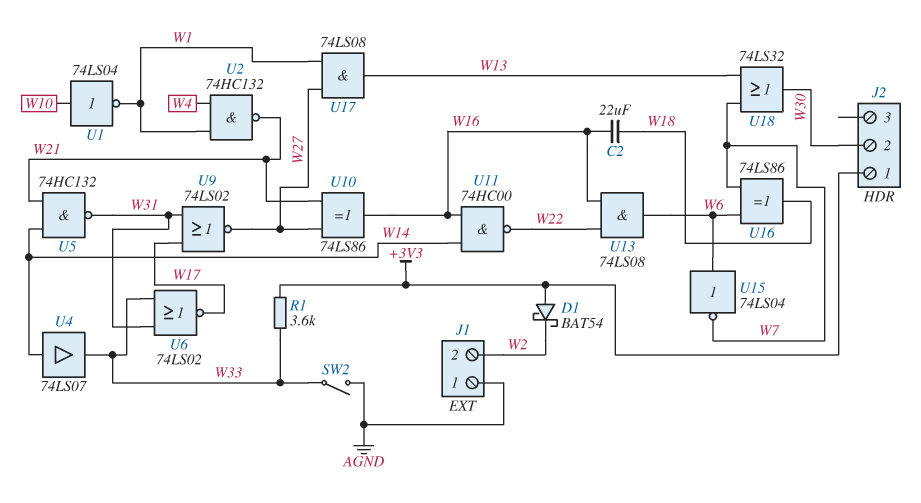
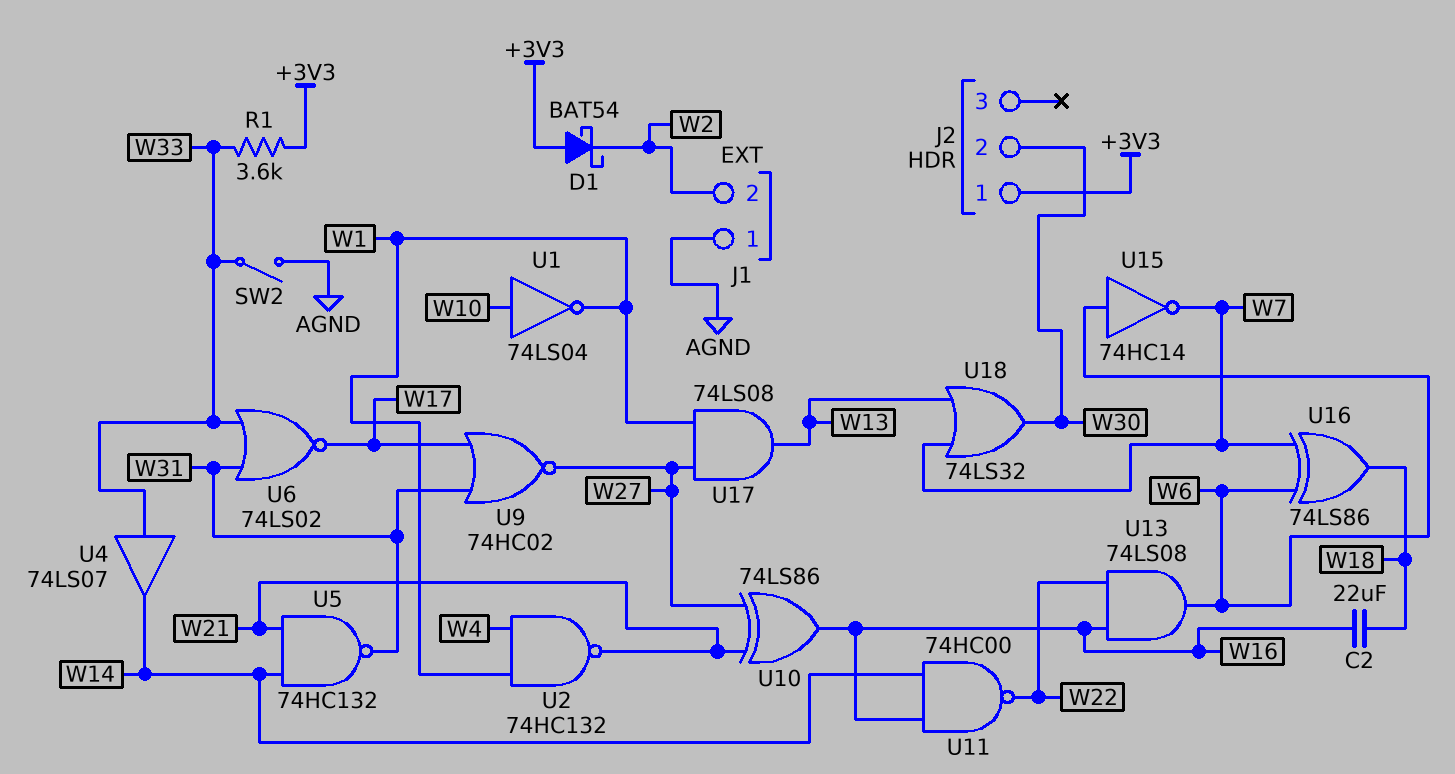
U4: buffer 74LS07 (in W14, out W33) -> buffer 74LS07 (in W33, out W14)
U9: NOR 74LS02 (in W17, in W31, out W27) -> NOR 74HC02 (in W17, in W31, out W27)
U15: NOT 74LS04 (in W6, out W7) -> NOT 74HC14 (in W6, out W7)

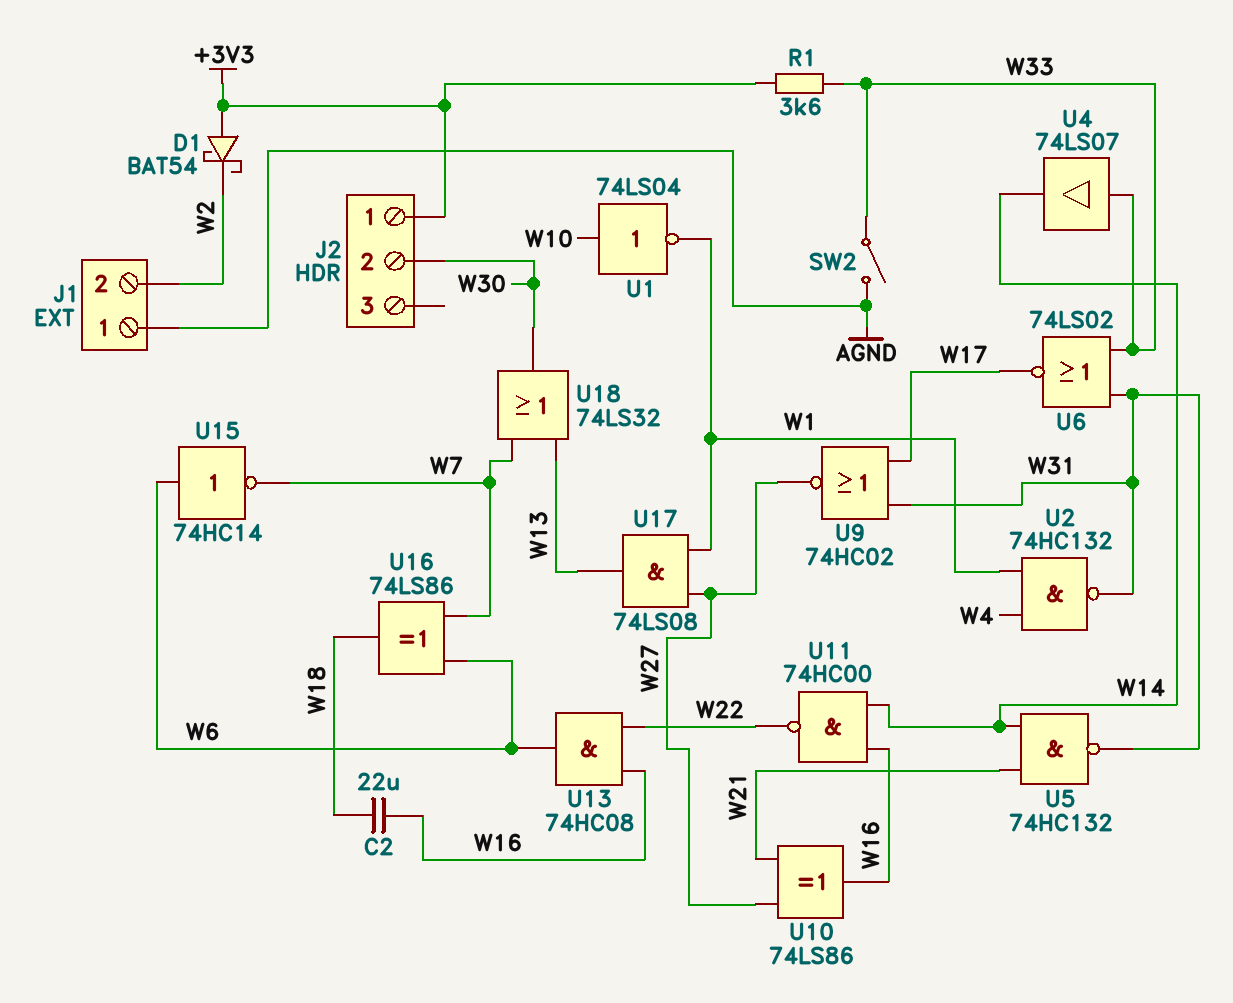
U2: NAND 74HC132 (in W1, in W4, out W21) -> NAND 74HC132 (in W1, in W4, out W31)
U13: AND 74LS08 (in W16, in W22, out W6) -> AND 74HC08 (in W16, in W22, out W6)

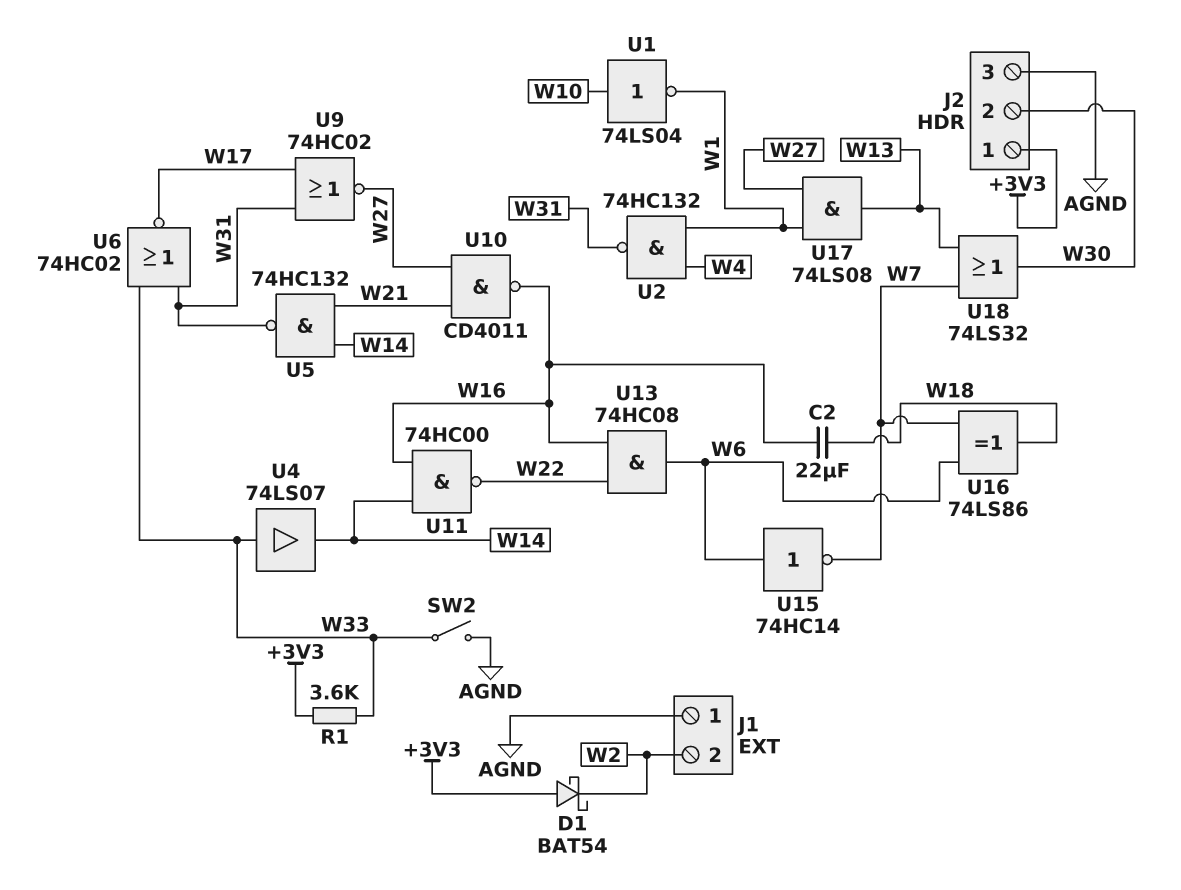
J2 pin 3: none -> AGND
U6: NOR 74LS02 (in W31, in W33, out W17) -> NOR 74HC02 (in W31, in W33, out W17)
U10: XOR 74LS86 (in W21, in W27, out W16) -> NAND CD4011 (in W21, in W27, out W16)

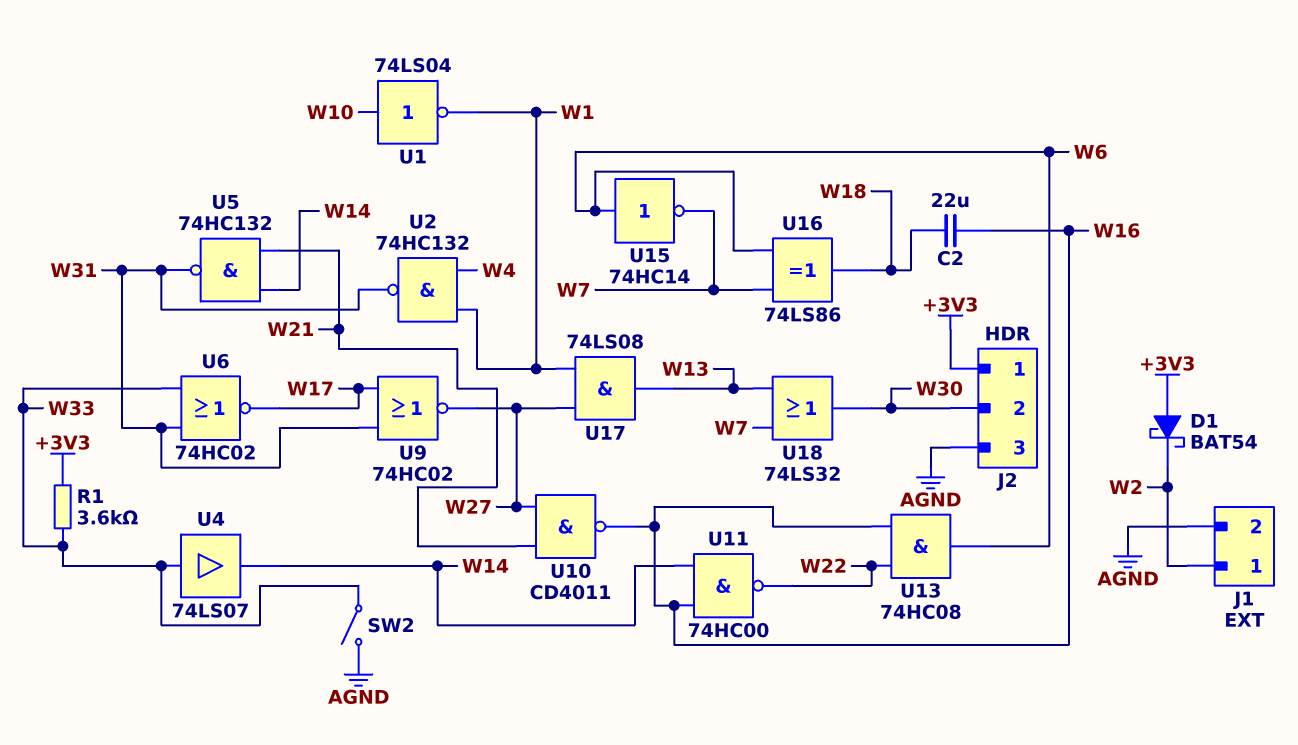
J1 pin 1: AGND -> W2
J1 pin 2: W2 -> AGND

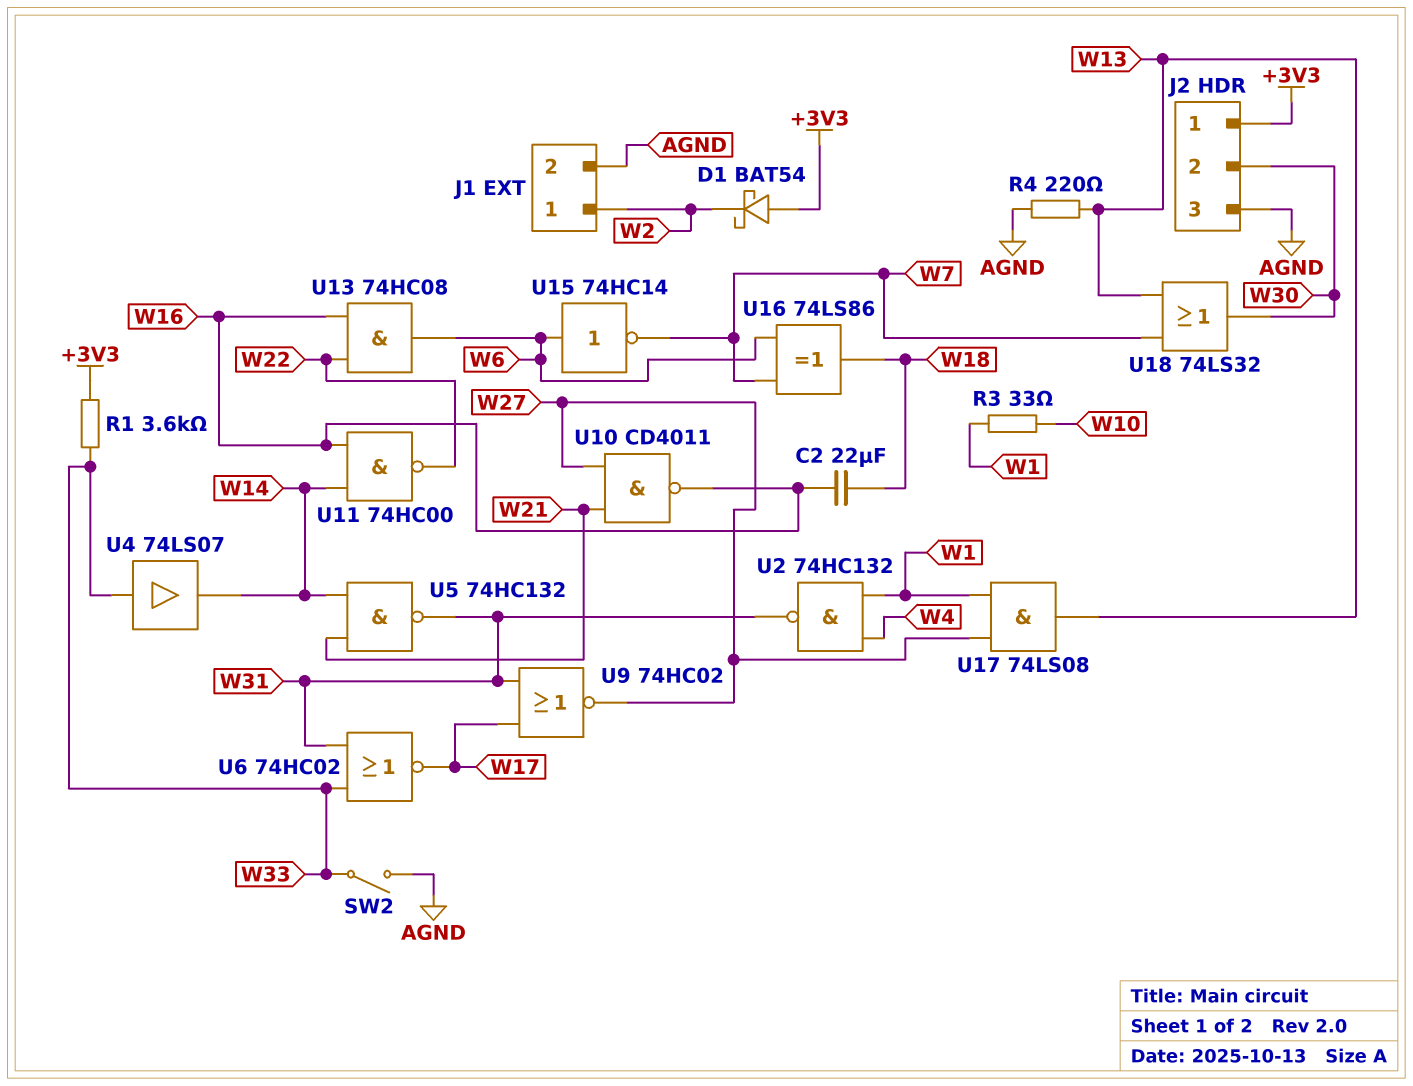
R3: none -> 33 (W1, W10)
R4: none -> 220 (AGND, W13)
U1: NOT 74LS04 (in W10, out W1) -> none

